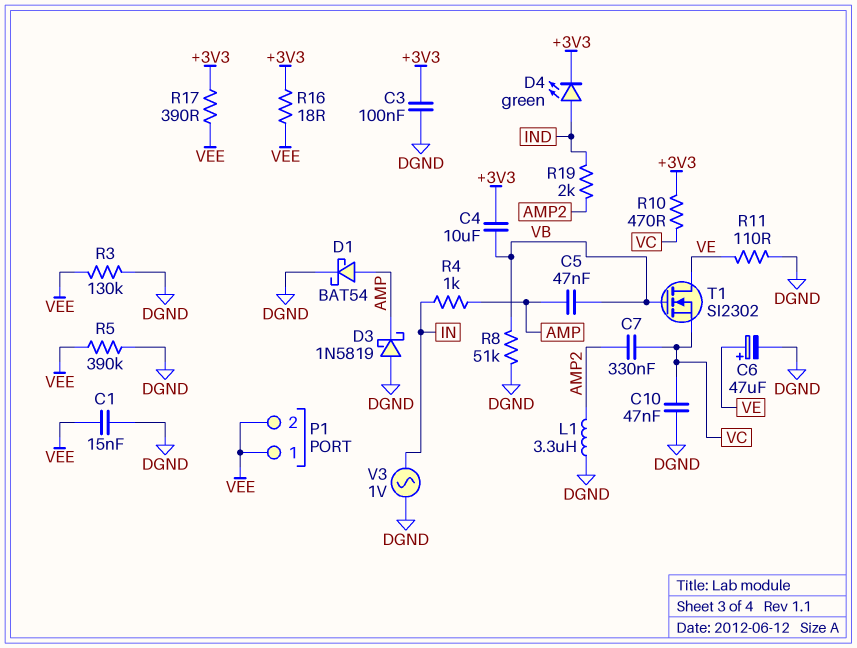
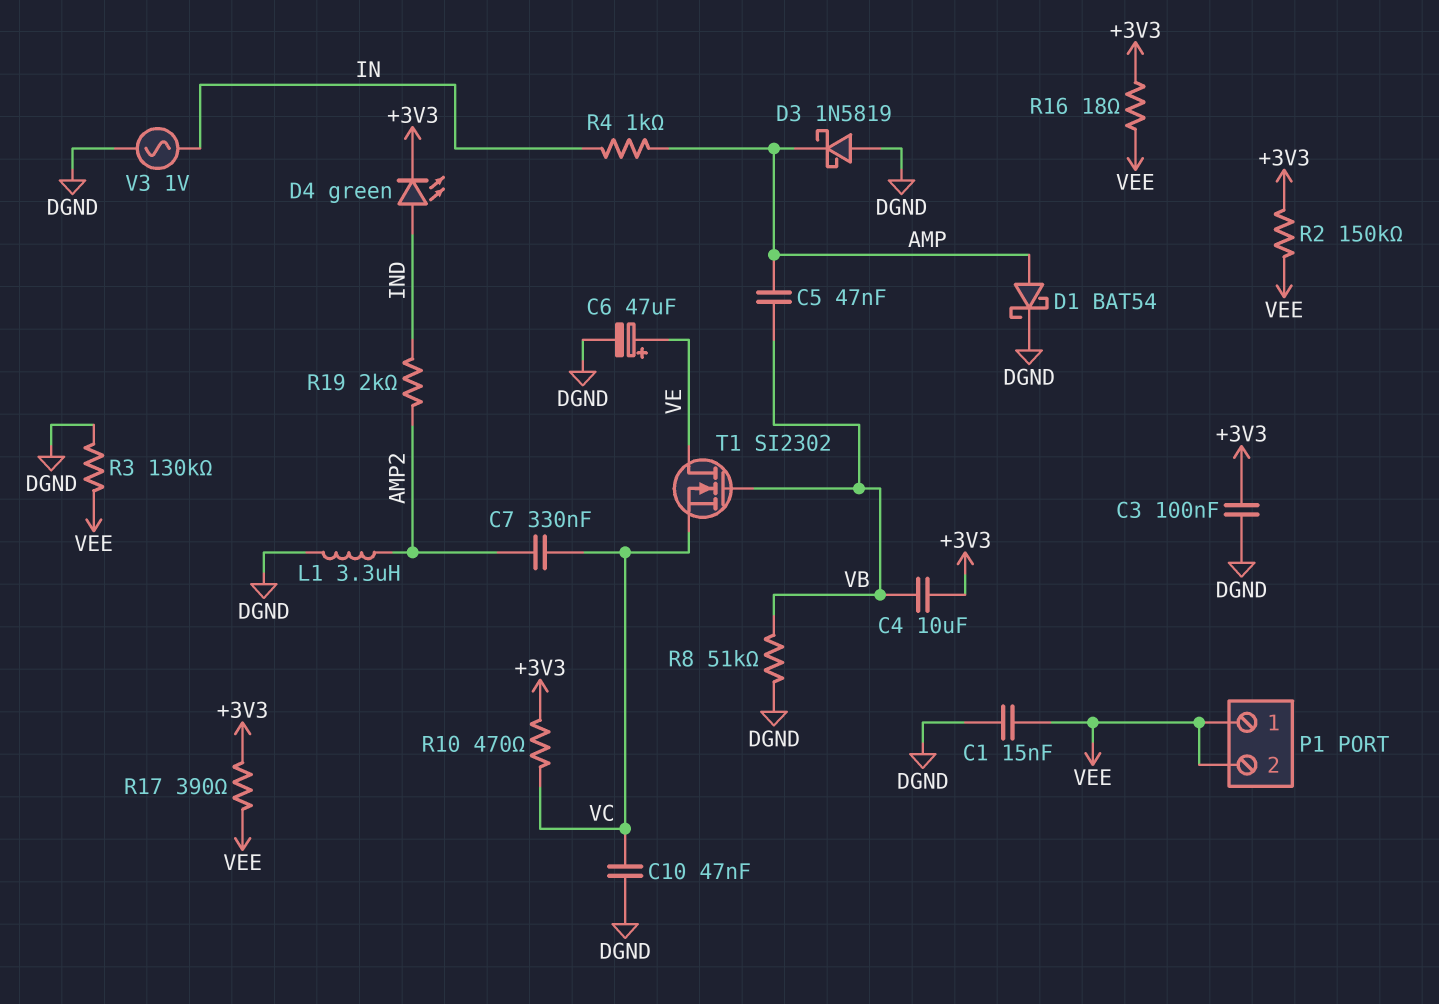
R2: none -> 150k (+3V3, VEE)
R5: 390k (DGND, VEE) -> none
R11: 110 (DGND, VE) -> none

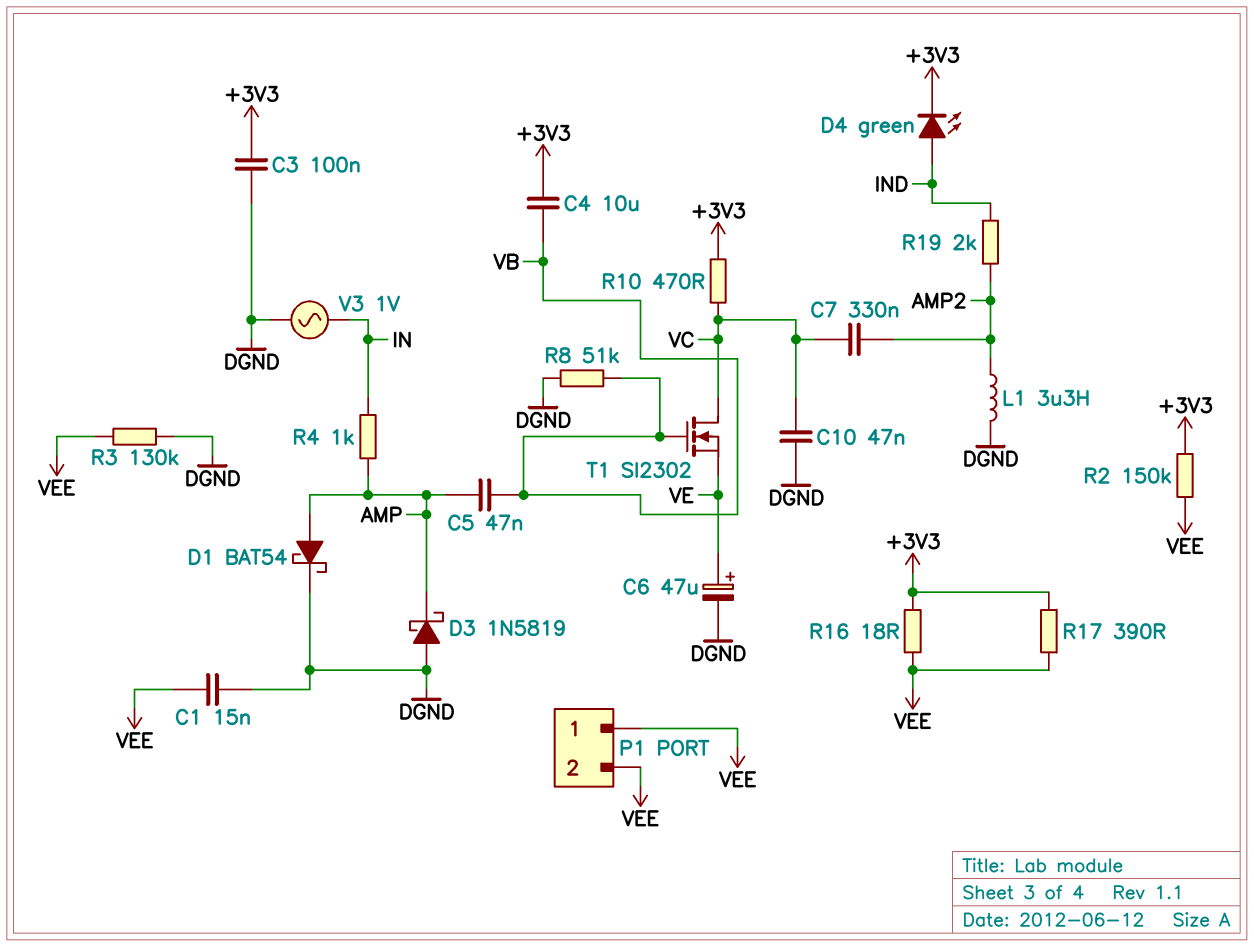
T1: NMOS SI2302 (G VB, D VE, S VC) -> NMOS SI2302 (G VB, D VC, S VE)

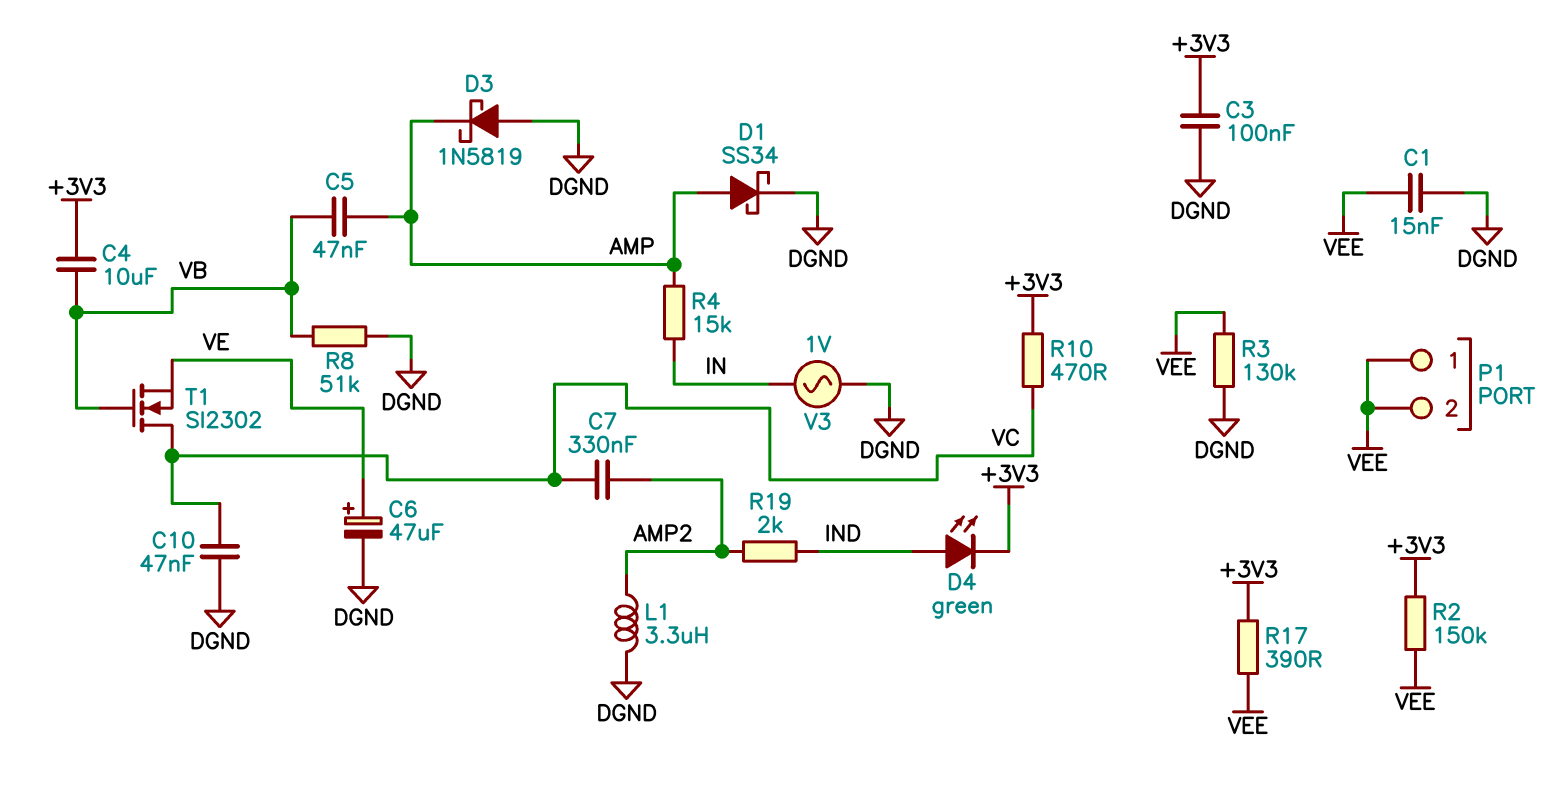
D1: schottky BAT54 (A AMP, K DGND) -> schottky SS34 (A AMP, K DGND)
R4: 1k (AMP, IN) -> 15k (AMP, IN)
R16: 18 (+3V3, VEE) -> none

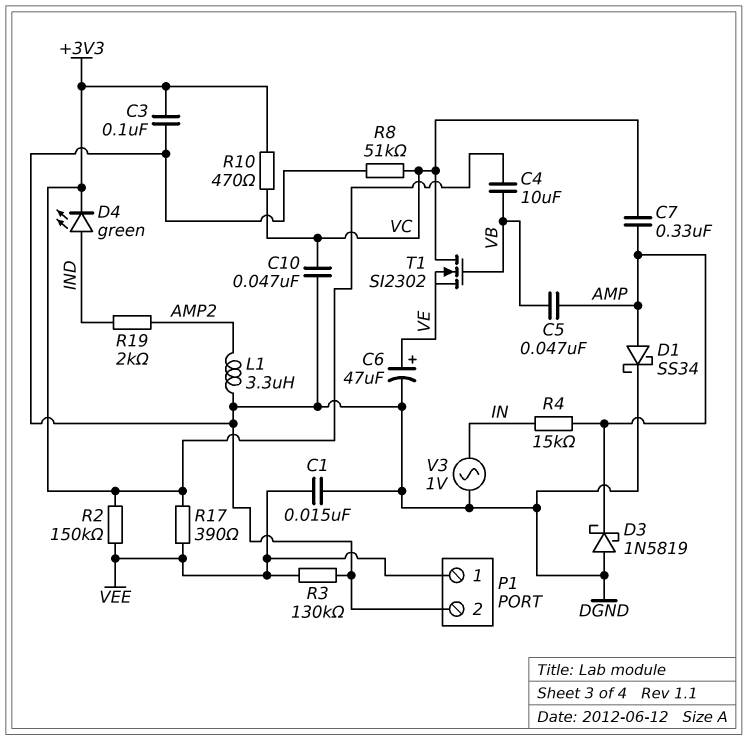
C7: 330nF (AMP2, VC) -> 330nF (AMP, VC)
P1 pin 2: VEE -> DGND
R8: 51k (DGND, VB) -> 51k (DGND, VC)

